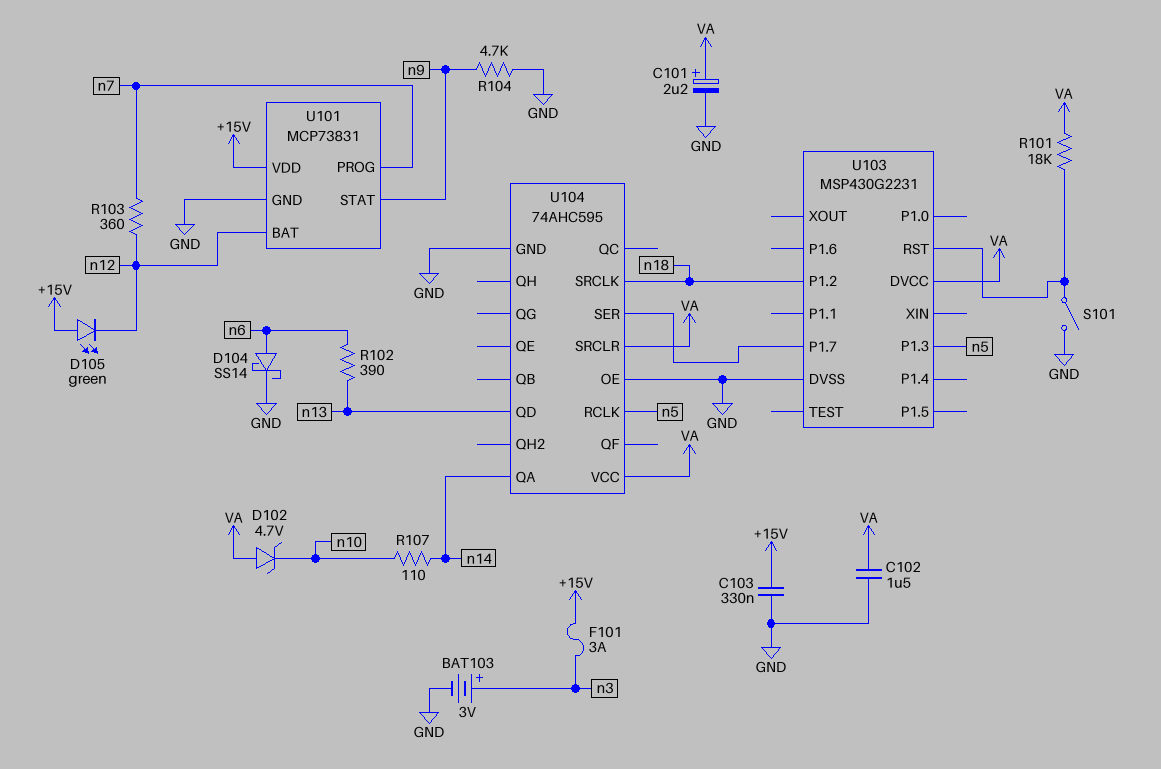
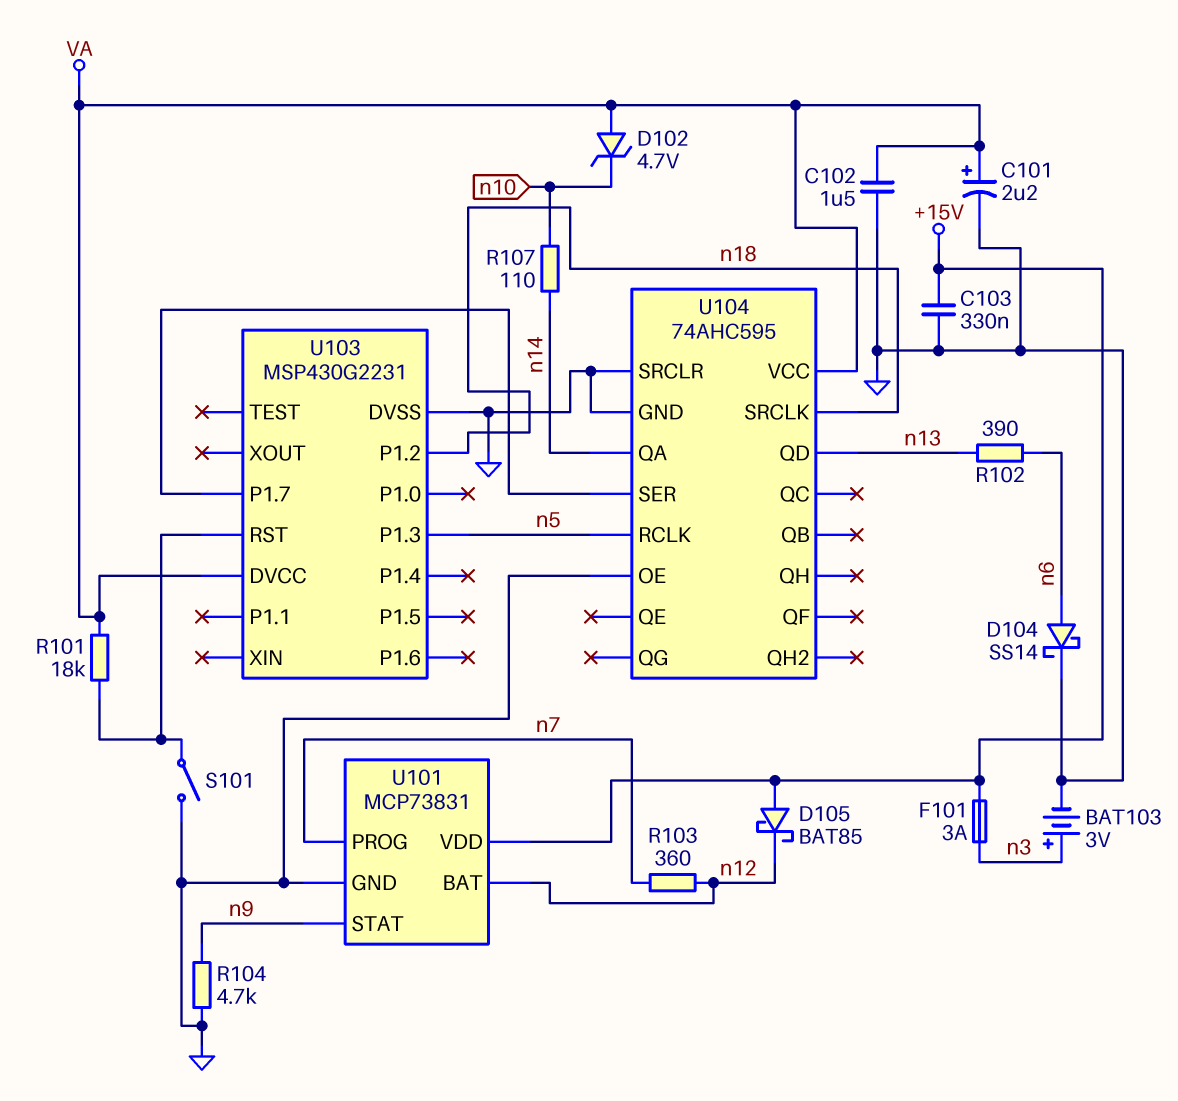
D105: LED green (A +15V, K n12) -> schottky BAT85 (A +15V, K n12)
U104 pin SRCLR: VA -> GND

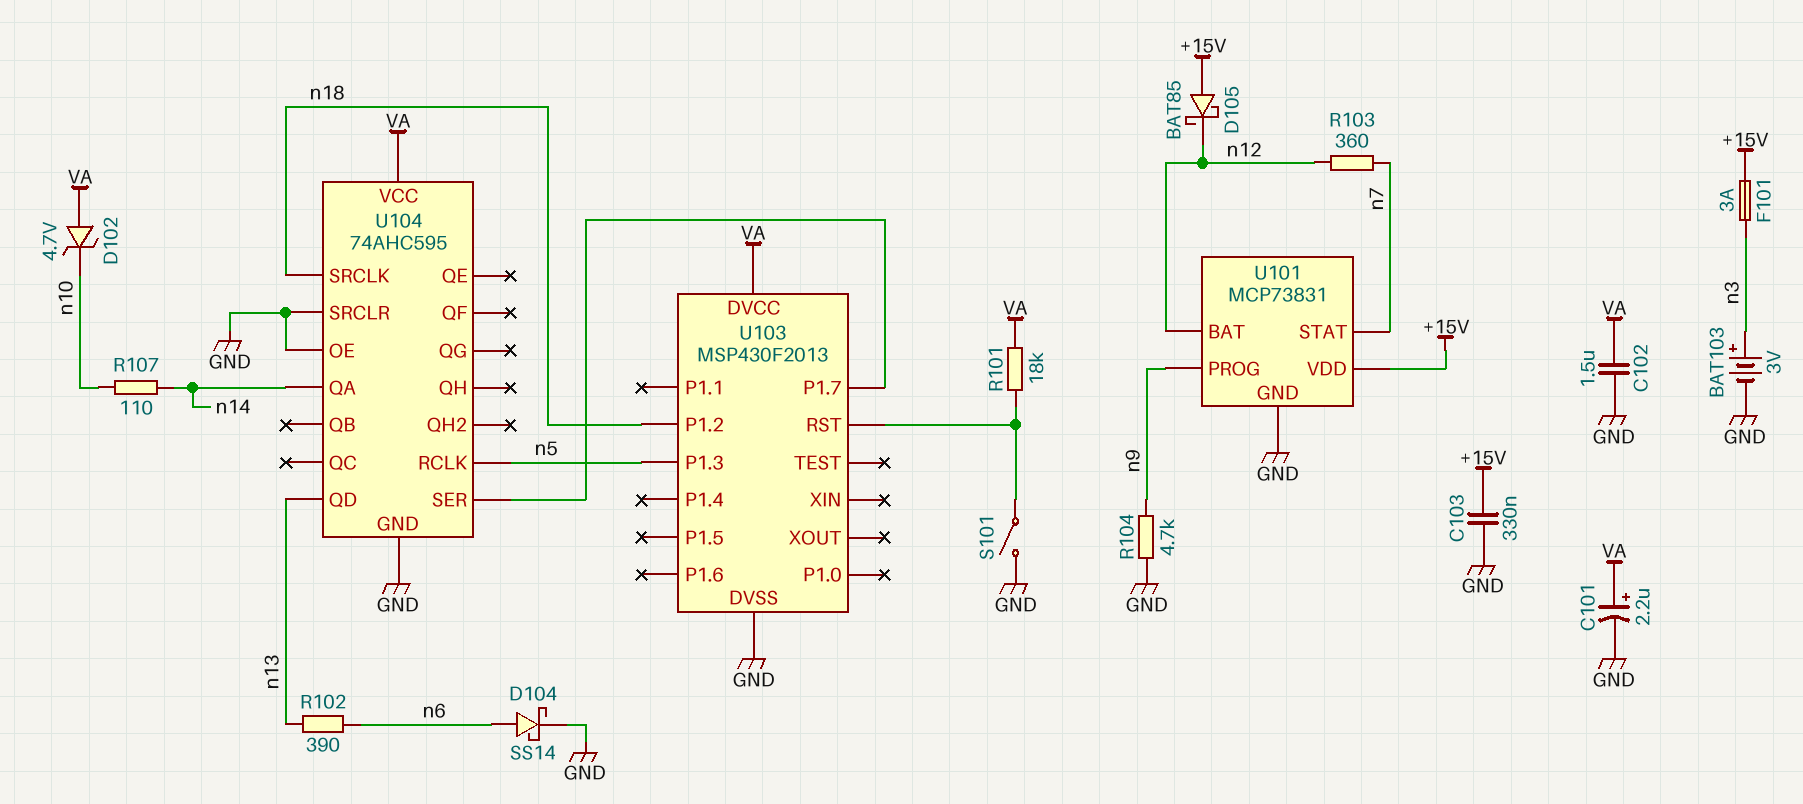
U101 pin PROG: n7 -> n9
U101 pin STAT: n9 -> n7
U103: MSP430G2231 -> MSP430F2013

